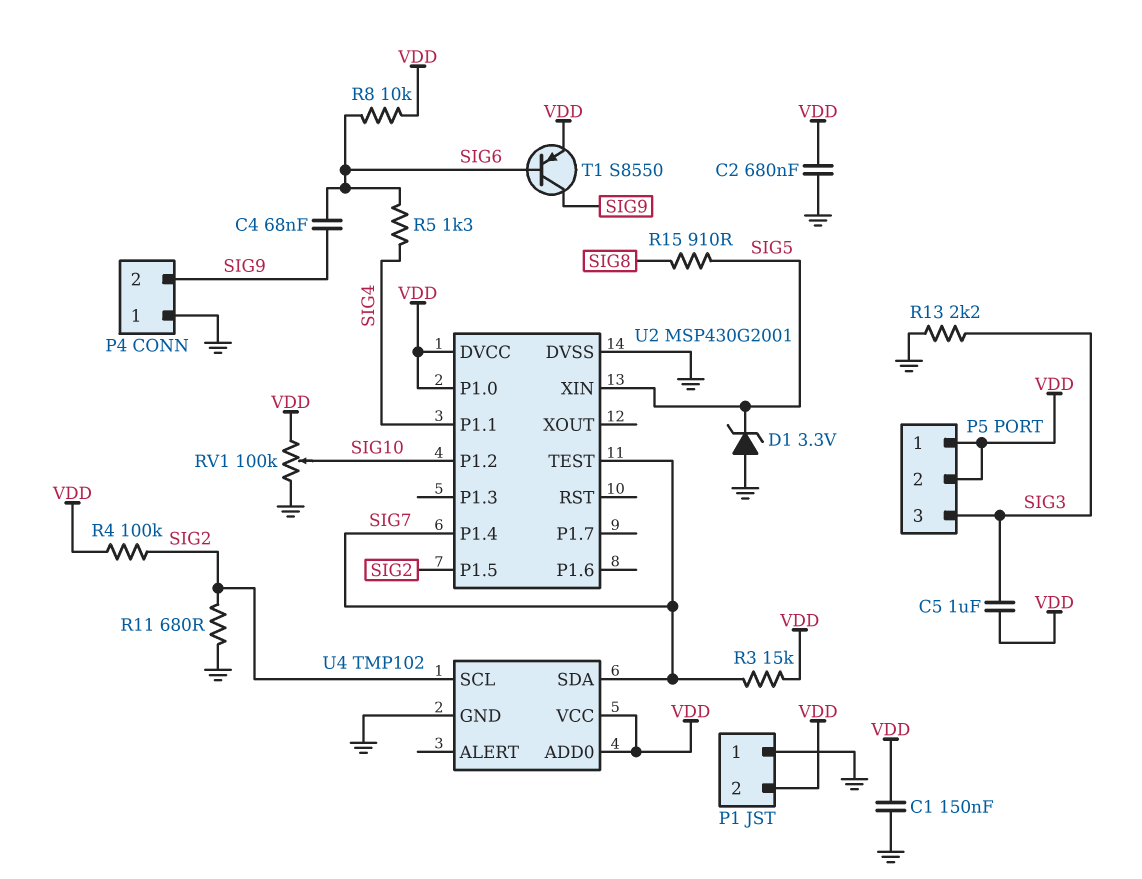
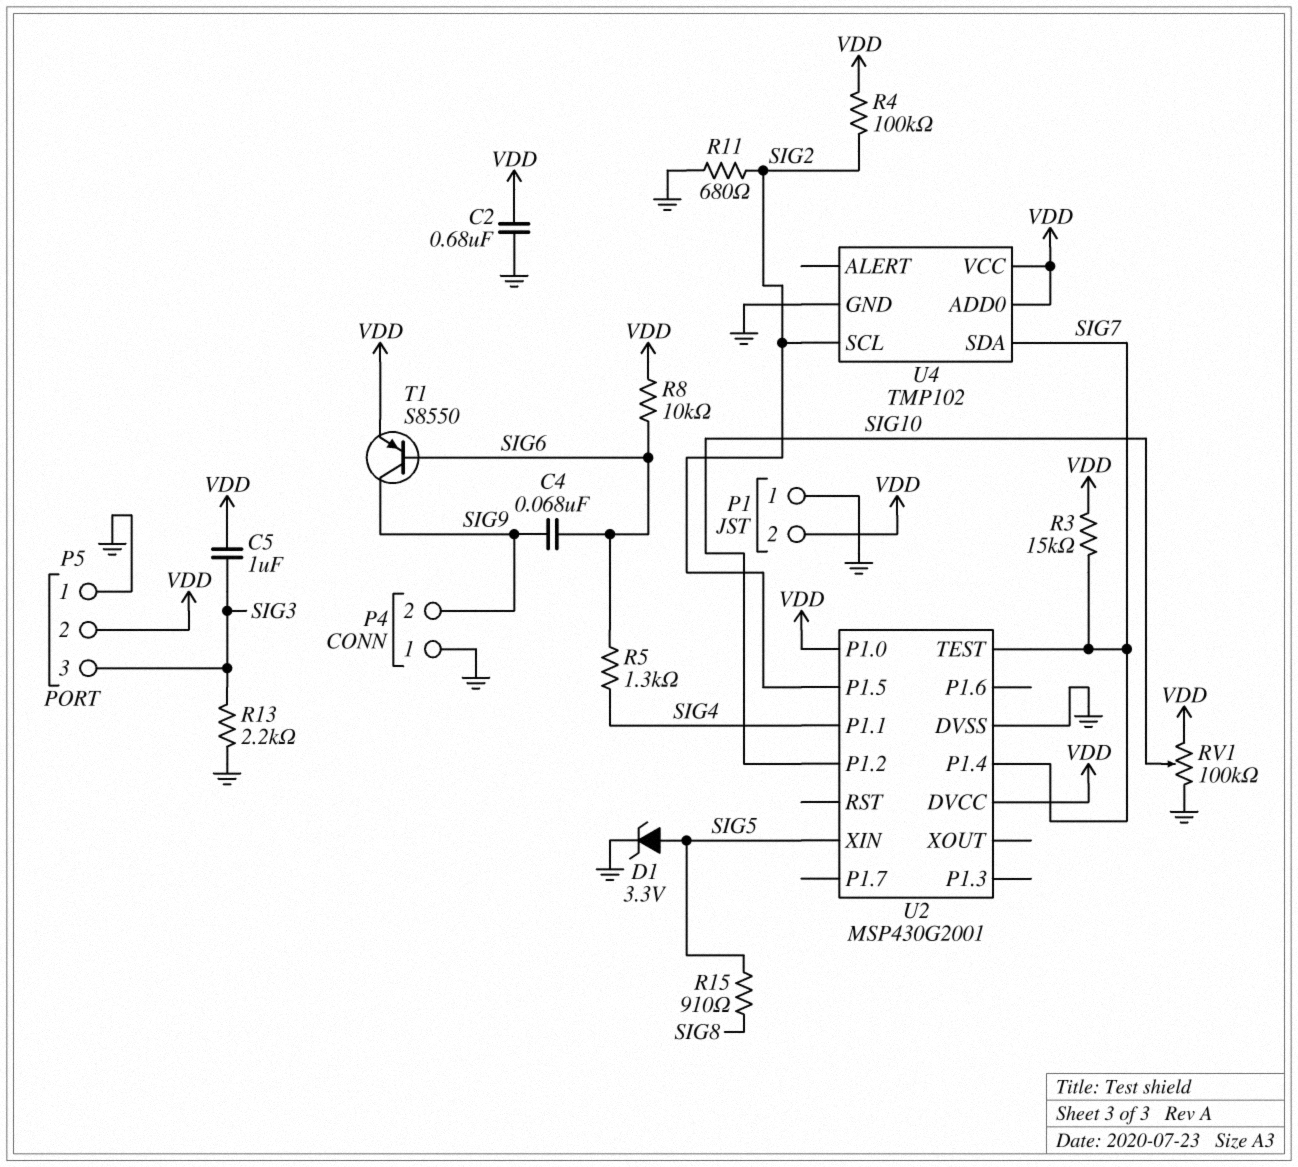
C1: 150nF (GND, VDD) -> none
D1: zener 3.3V (A GND, K SIG5) -> zener 3.3V (A SIG5, K GND)
P5 pin 1: VDD -> GND

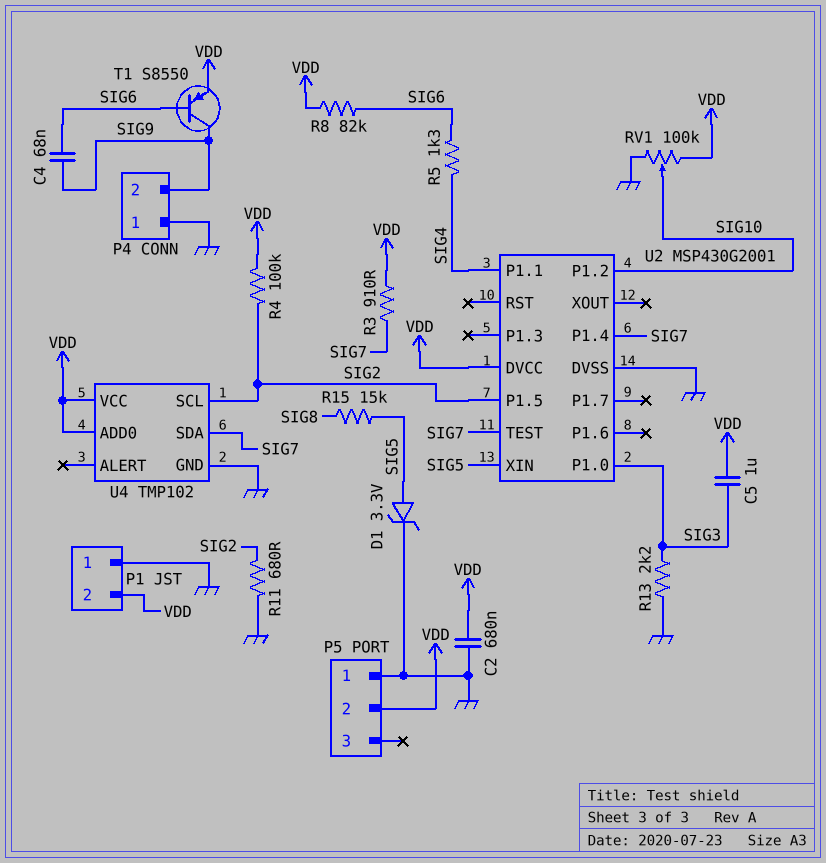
P5 pin 3: SIG3 -> none
R3: 15k (SIG7, VDD) -> 910 (SIG7, VDD)
R8: 10k (SIG6, VDD) -> 82k (SIG6, VDD)
R15: 910 (SIG5, SIG8) -> 15k (SIG5, SIG8)
U2 pin P1.0: VDD -> SIG3

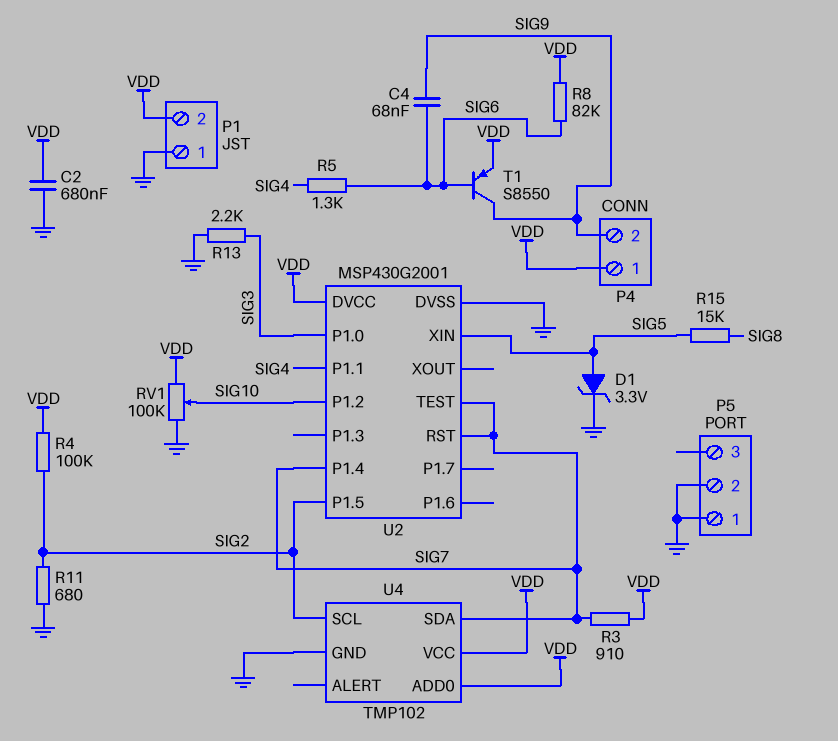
C5: 1uF (SIG3, VDD) -> none
P4 pin 1: GND -> VDD
P5 pin 2: VDD -> GND
U2 pin RST: none -> SIG7

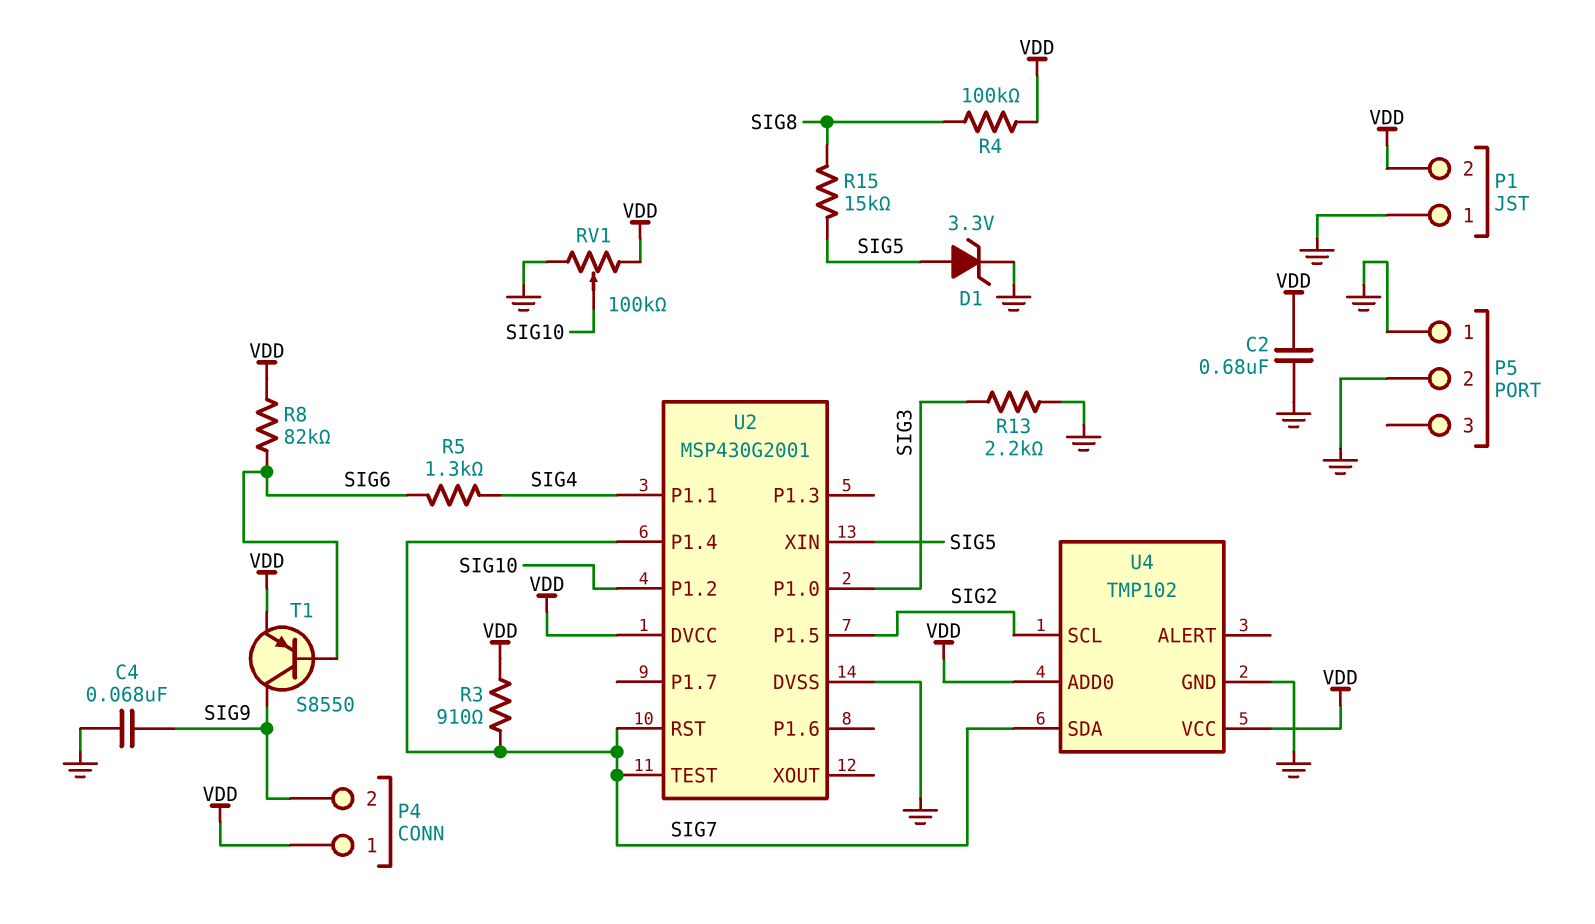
C4: 68nF (SIG6, SIG9) -> 68nF (GND, SIG9)
R4: 100k (SIG2, VDD) -> 100k (SIG8, VDD)
R11: 680 (GND, SIG2) -> none

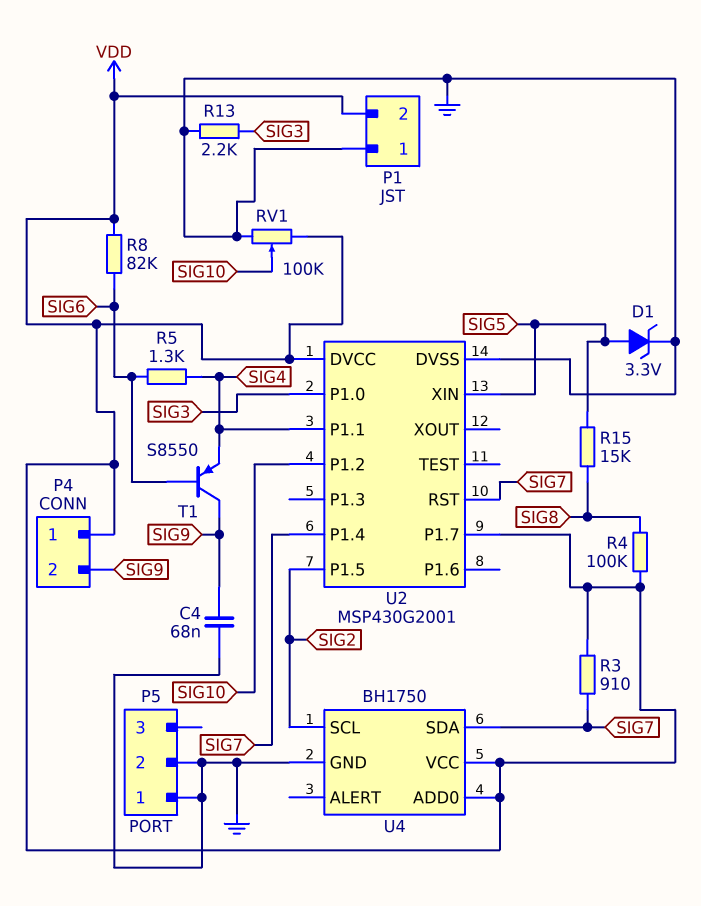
C2: 680nF (GND, VDD) -> none
T1: PNP S8550 (B SIG6, C SIG9, E VDD) -> PNP S8550 (B SIG6, C SIG9, E SIG4)
U2 pin P1.7: none -> VDD
U2 pin TEST: SIG7 -> none
U4: TMP102 -> BH1750

